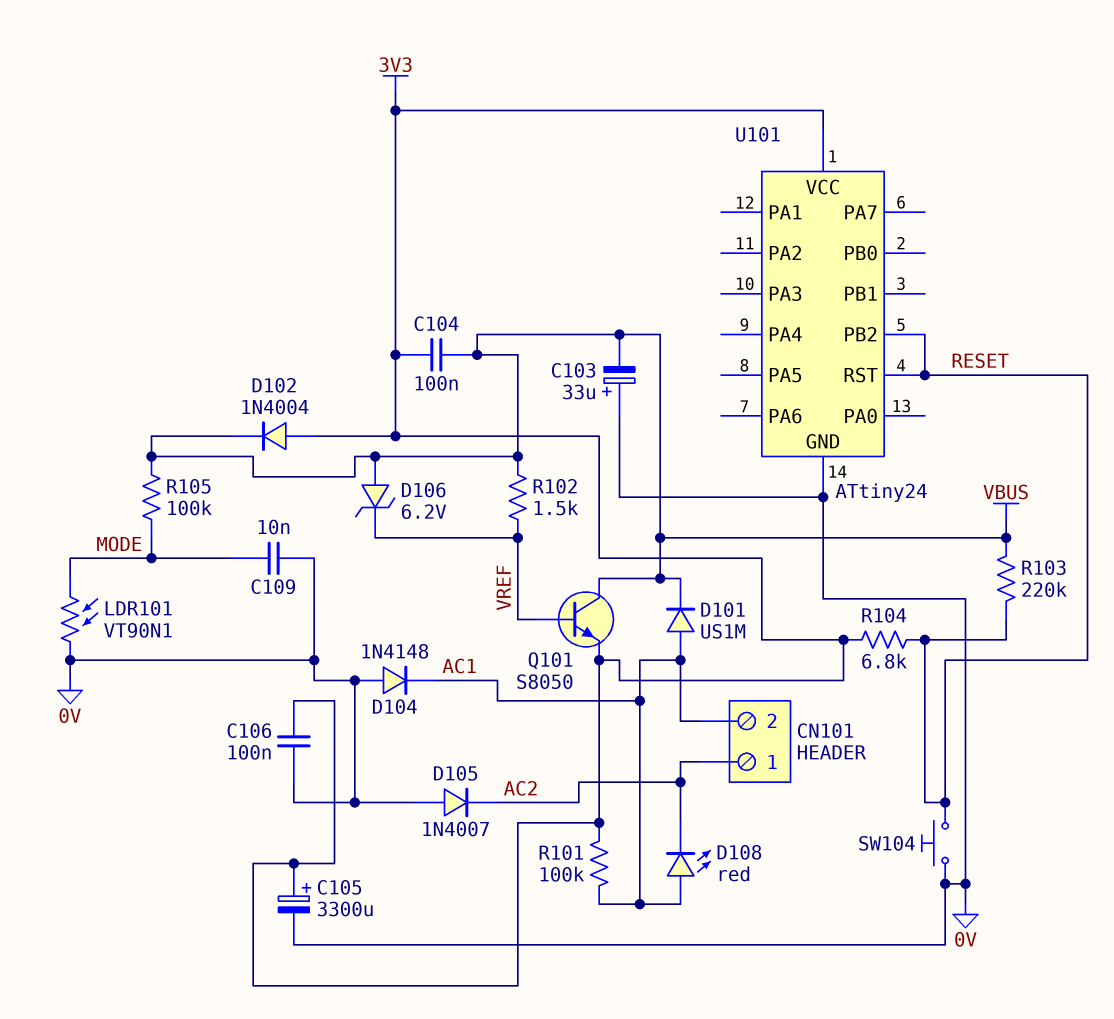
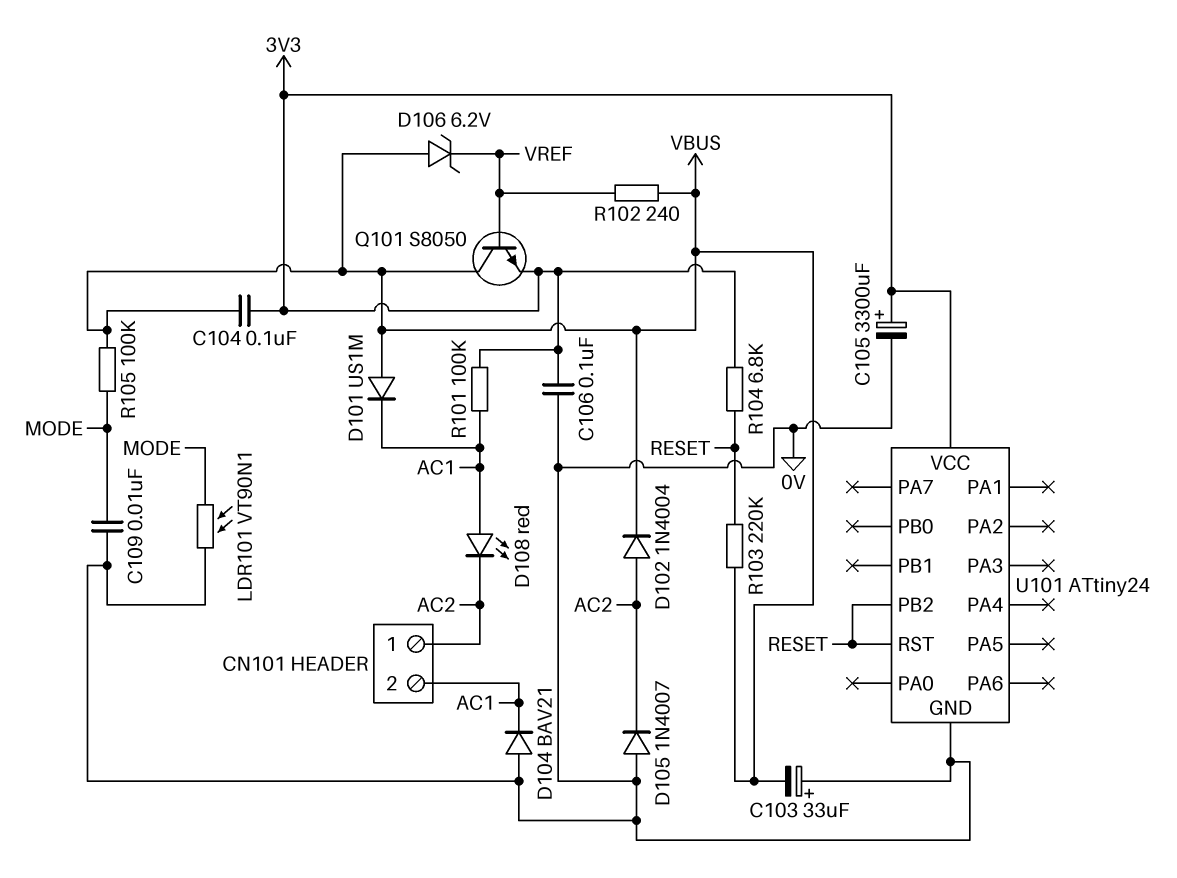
D101: diode US1M (A AC1, K VBUS) -> diode US1M (A VBUS, K AC1)
D102: diode 1N4004 (A 3V3, K VBUS) -> diode 1N4004 (A AC2, K VBUS)
D104: diode 1N4148 (A 0V, K AC1) -> diode BAV21 (A 0V, K AC1)
R102: 1.5k (VBUS, VREF) -> 240 (VBUS, VREF)
SW104: button (0V, RESET) -> none

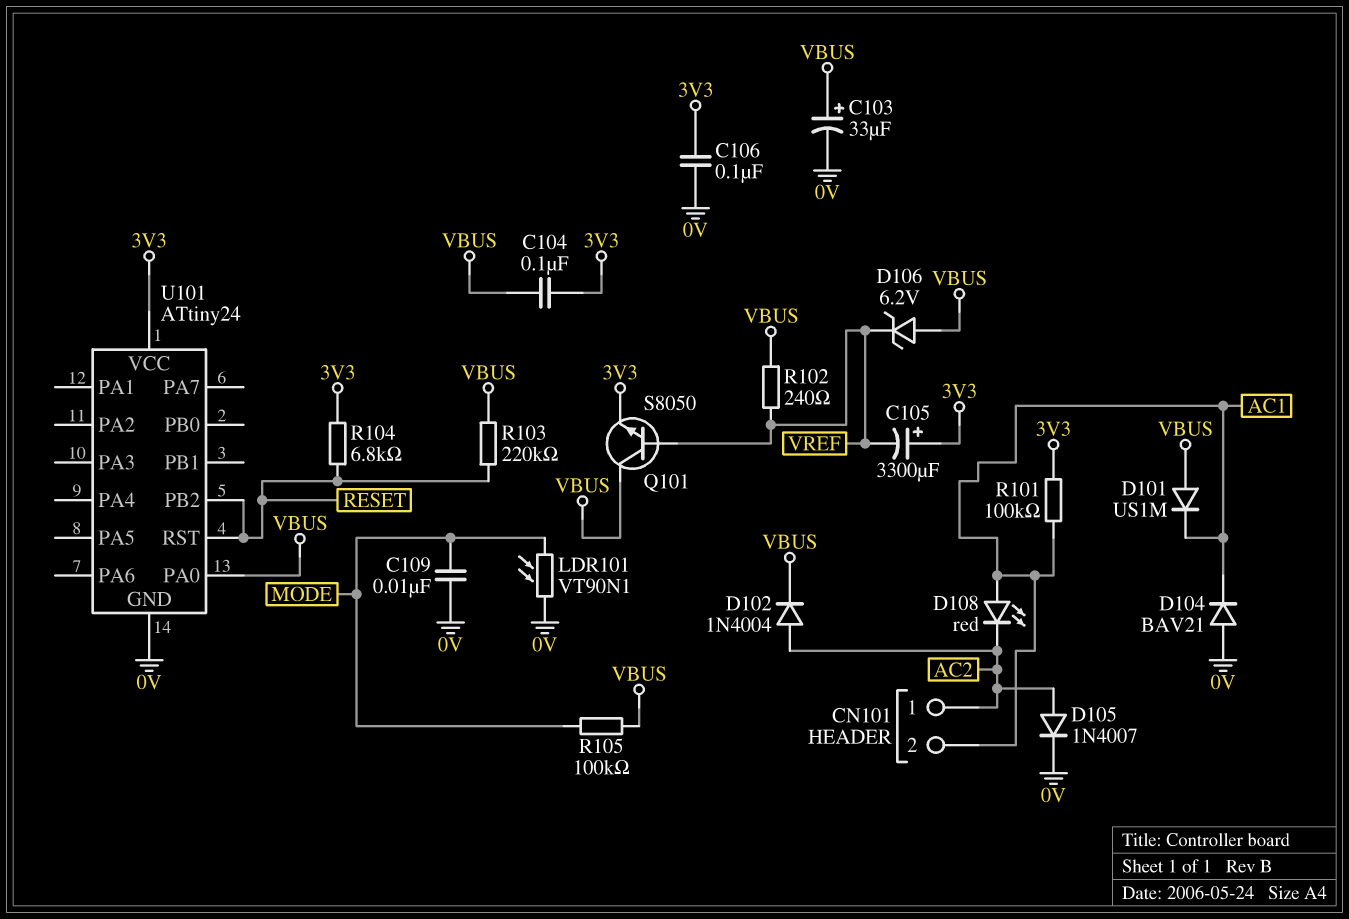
C103: 33uF (plus 0V, minus VBUS) -> 33uF (plus VBUS, minus 0V)
C105: 3300uF (plus 3V3, minus 0V) -> 3300uF (plus 3V3, minus VREF)
D105: diode 1N4007 (A 0V, K AC2) -> diode 1N4007 (A AC2, K 0V)
U101 pin PA0: none -> VBUS

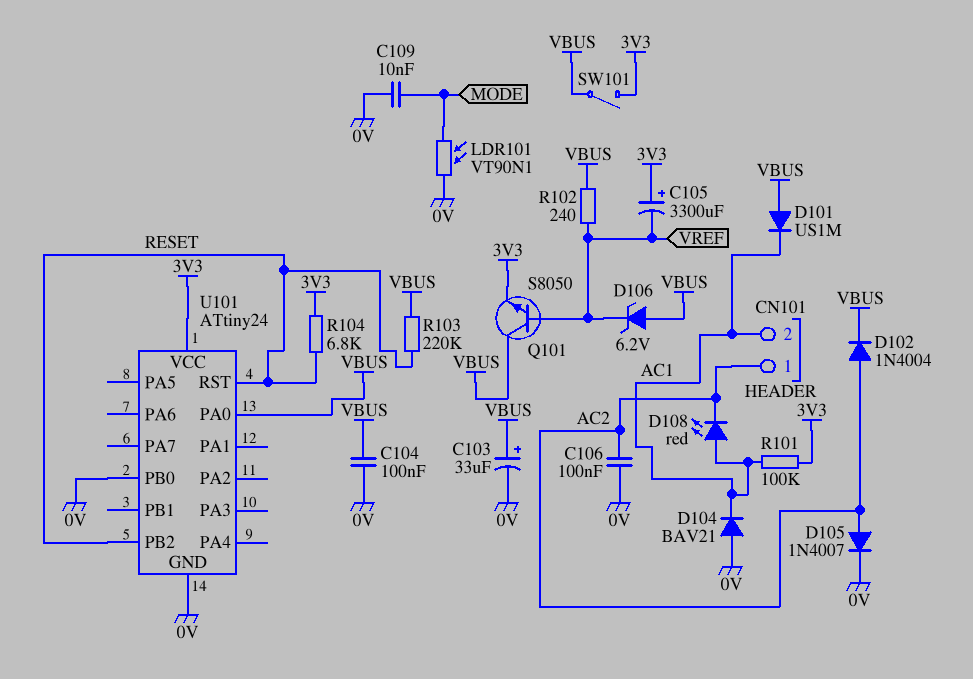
C104: 100nF (3V3, VBUS) -> 100nF (0V, VBUS)
C106: 100nF (0V, 3V3) -> 100nF (0V, AC2)
R105: 100k (MODE, VBUS) -> none
SW101: none -> switch (3V3, VBUS)
U101 pin PB0: none -> 0V

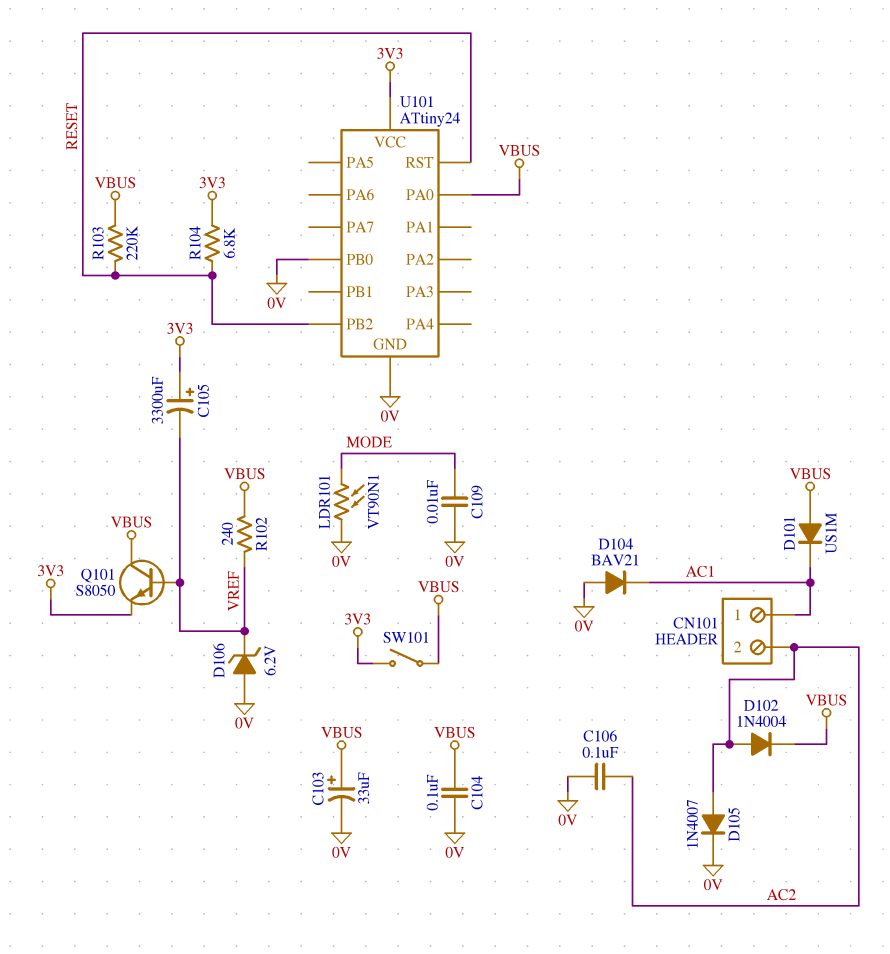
CN101 pin 1: AC2 -> AC1
CN101 pin 2: AC1 -> AC2
D106: zener 6.2V (A VBUS, K VREF) -> zener 6.2V (A 0V, K VREF)
D108: LED red (A AC1, K AC2) -> none
R101: 100k (3V3, AC1) -> none

